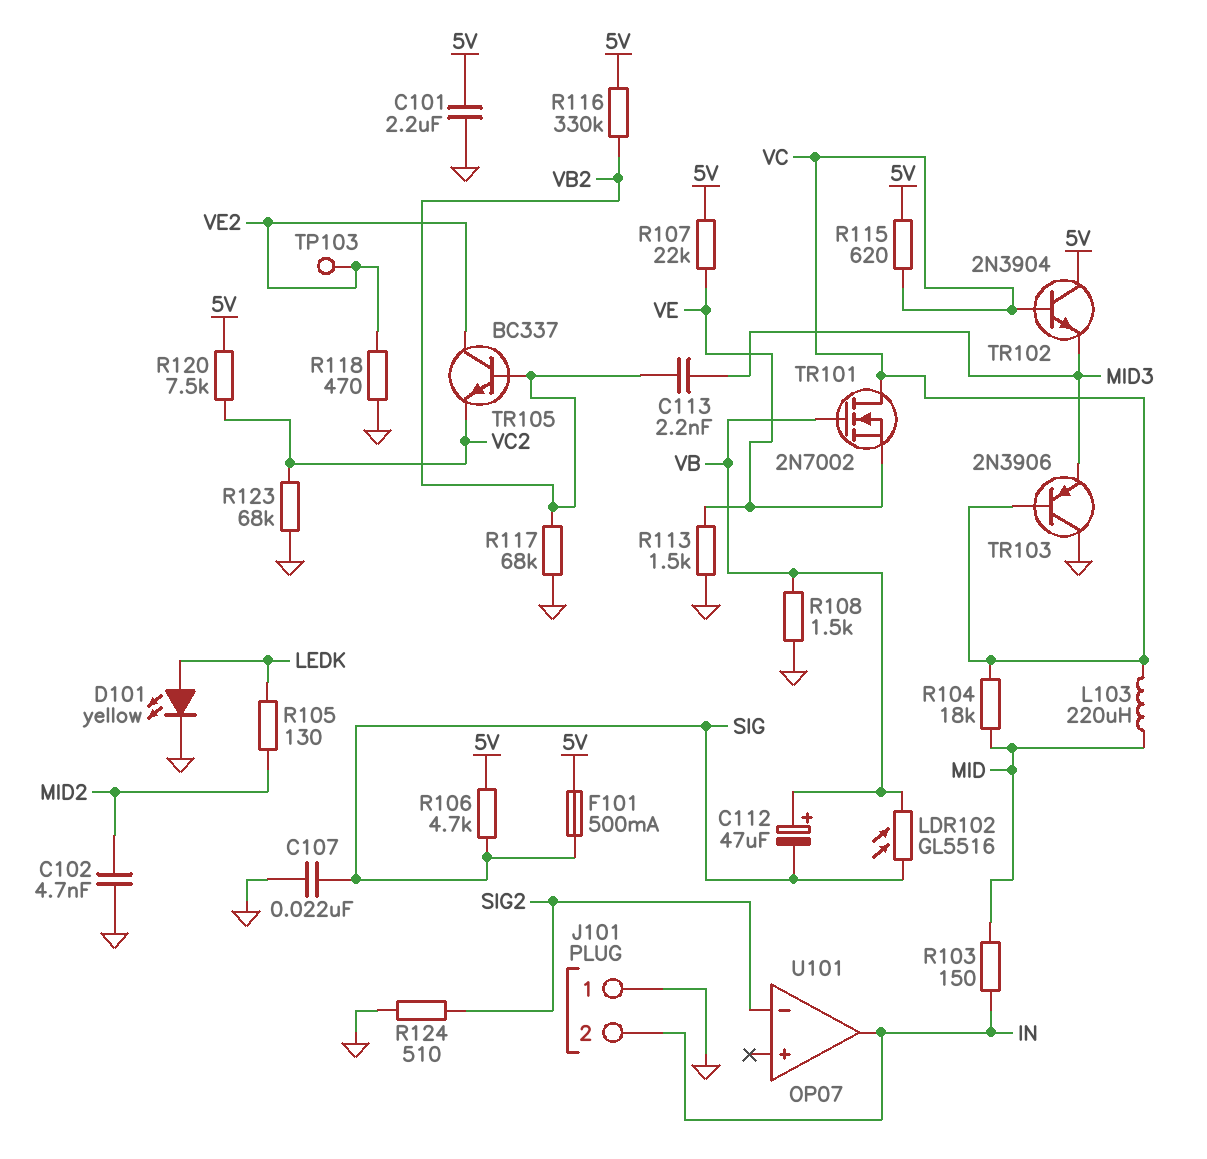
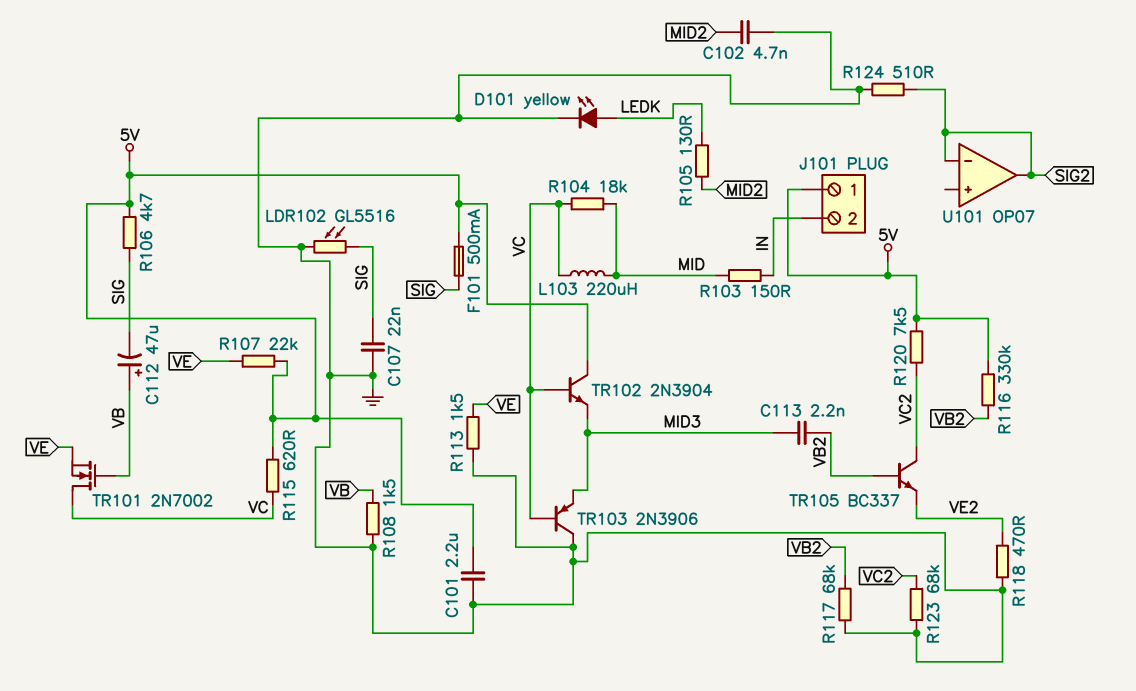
J101 pin 1: GND -> 5V
LDR102: GL5516 (SIG, VB) -> GL5516 (GND, SIG)
TP103: test point (VE2) -> none
TR105: NPN BC337 (B VB2, C VE2, E VC2) -> NPN BC337 (B VB2, C VC2, E VE2)
U101 pin out: IN -> SIG2

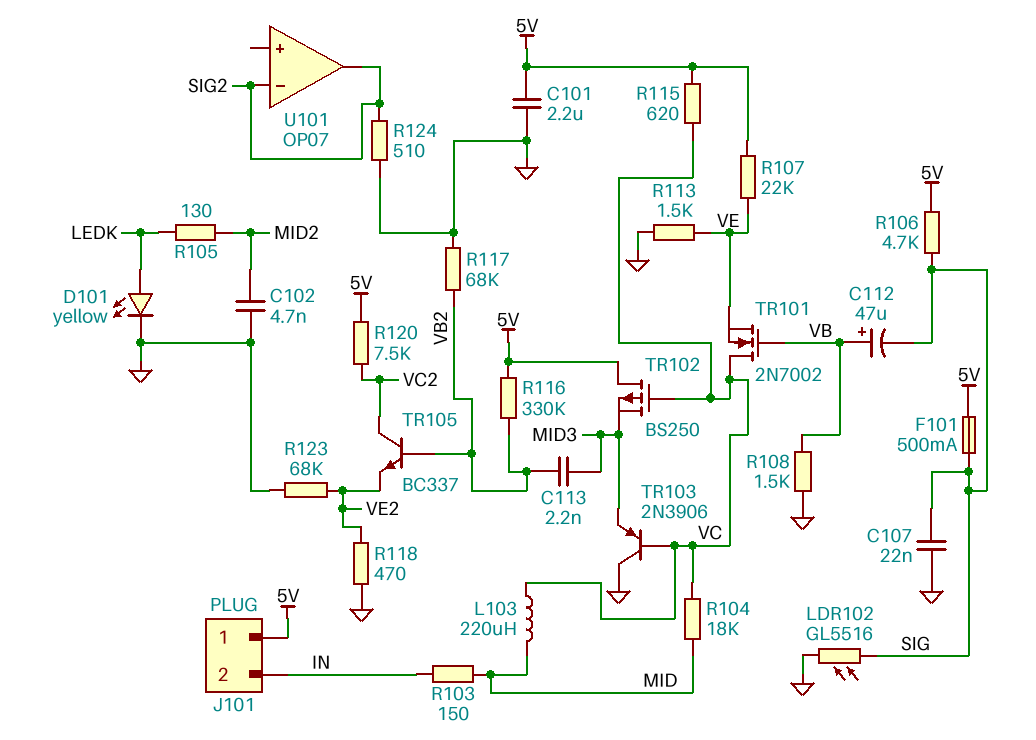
R123: 68k (GND, VC2) -> 68k (GND, VE2)
TR102: NPN 2N3904 (B VC, C 5V, E MID3) -> PMOS BS250 (G VC, D 5V, S MID3)

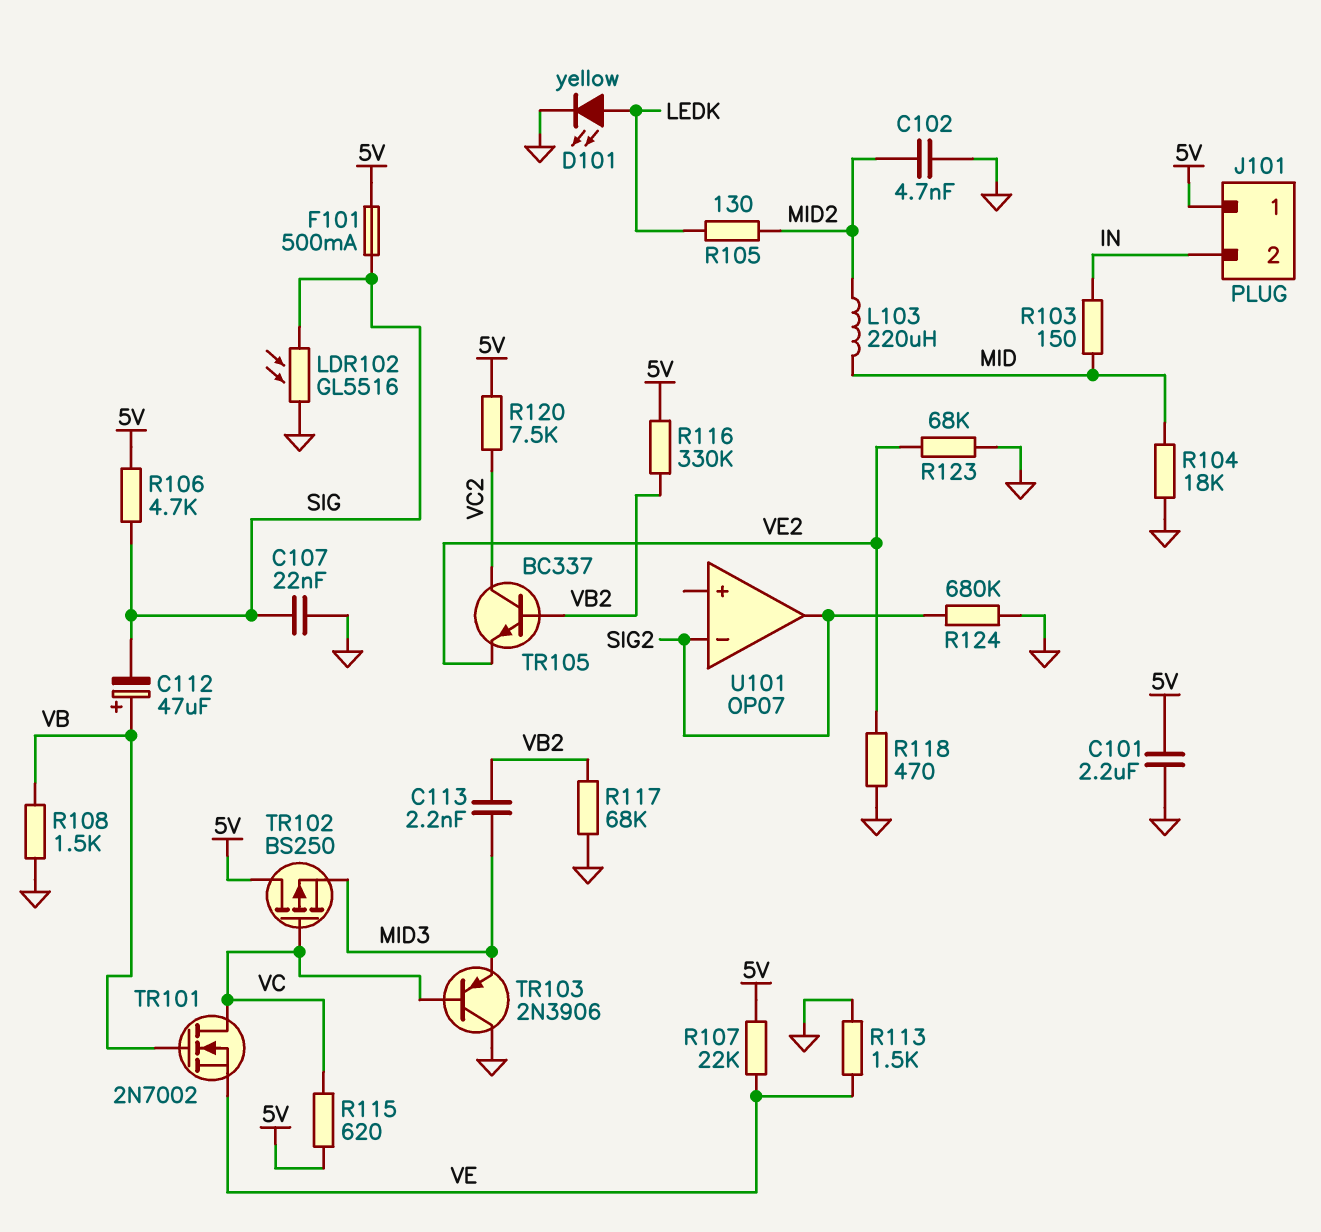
L103: 220uH (MID, VC) -> 220uH (MID, MID2)
R104: 18k (MID, VC) -> 18k (GND, MID)
R124: 510 (GND, SIG2) -> 680k (GND, SIG2)

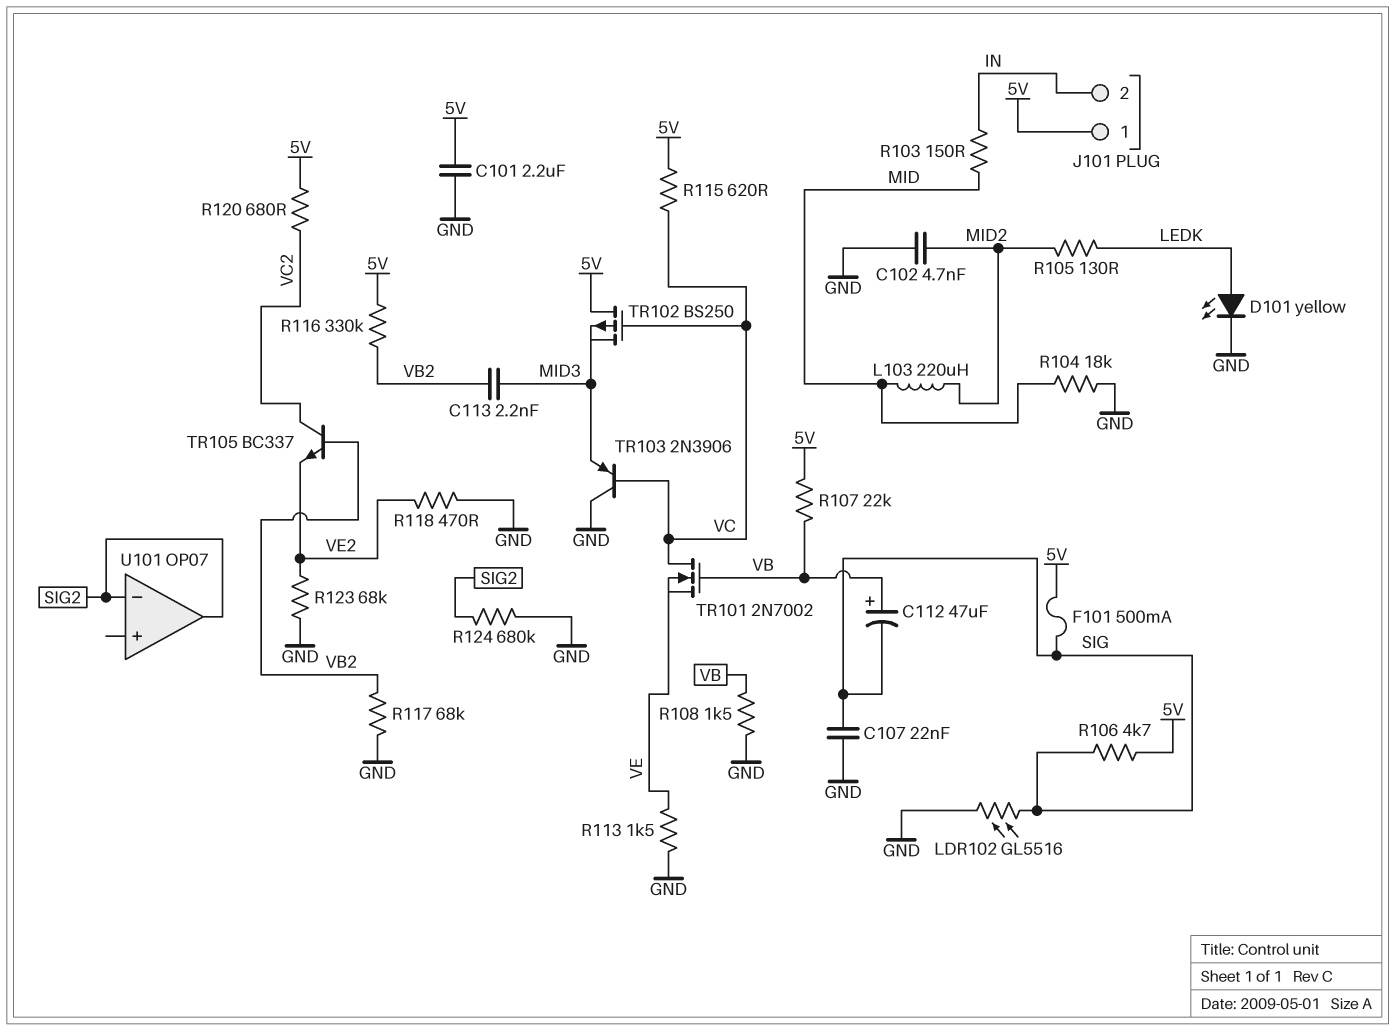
R107: 22k (5V, VE) -> 22k (5V, VB)
R120: 7.5k (5V, VC2) -> 680 (5V, VC2)

